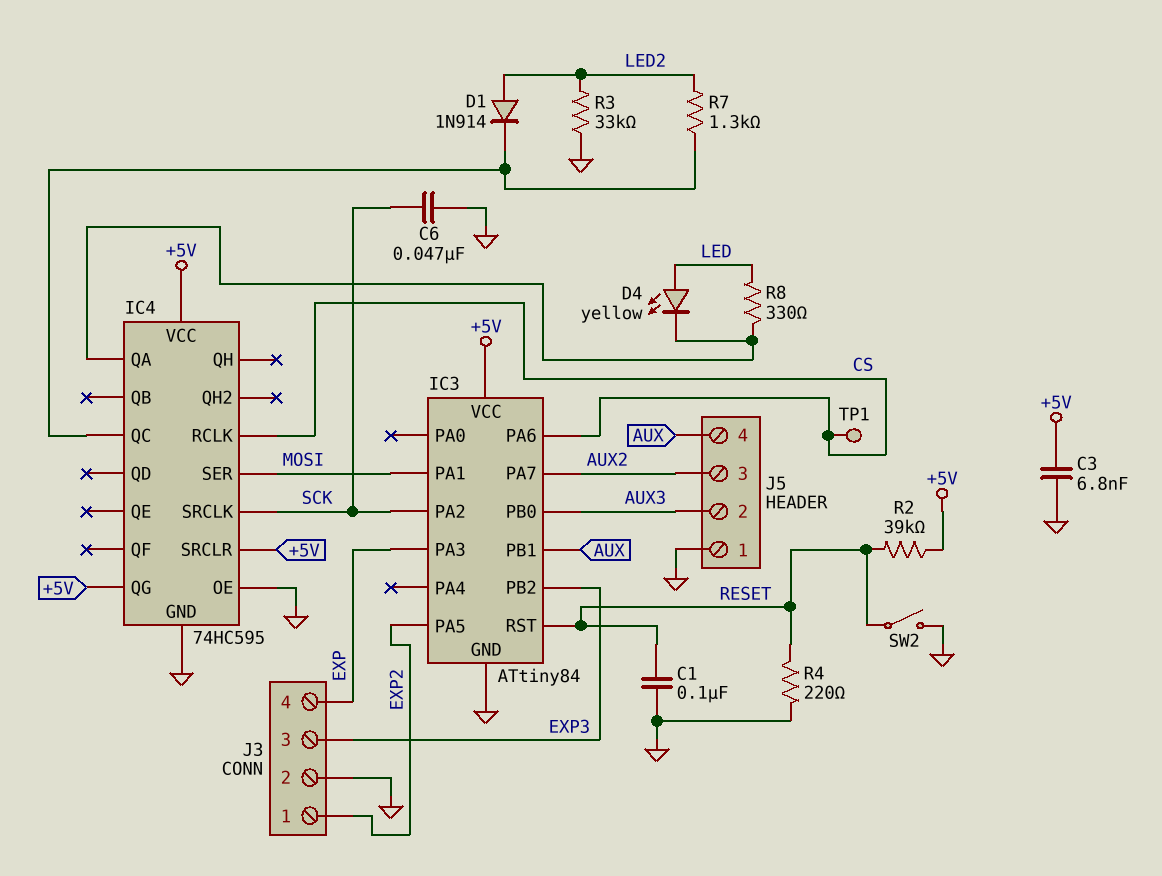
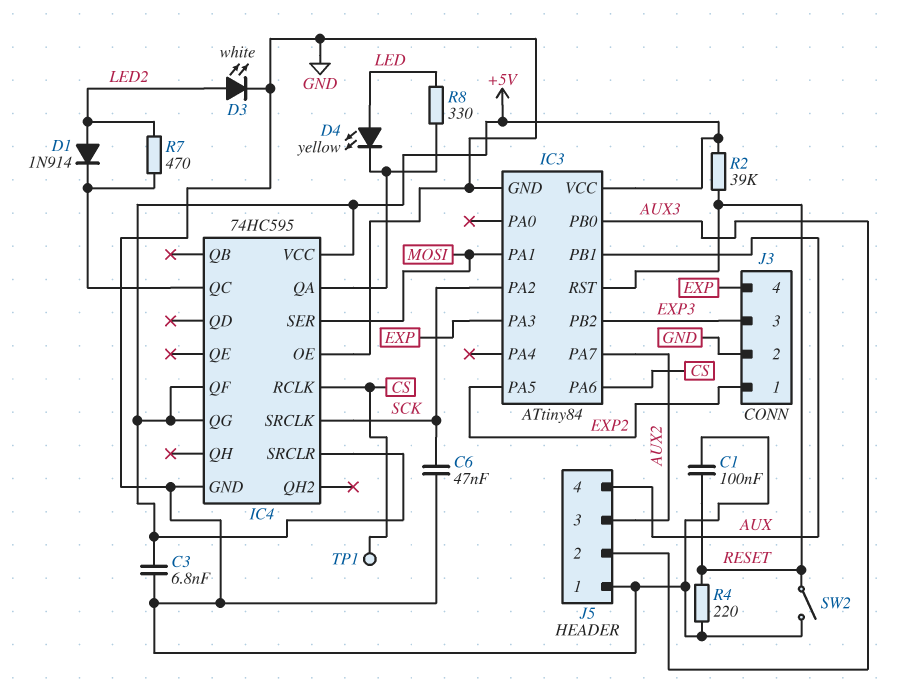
D3: none -> LED white (A LED2, K GND)
IC4 pin QF: none -> +5V
R3: 33k (GND, LED2) -> none
R7: 1.3k (IC4/QC, LED2) -> 470 (IC4/QC, LED2)

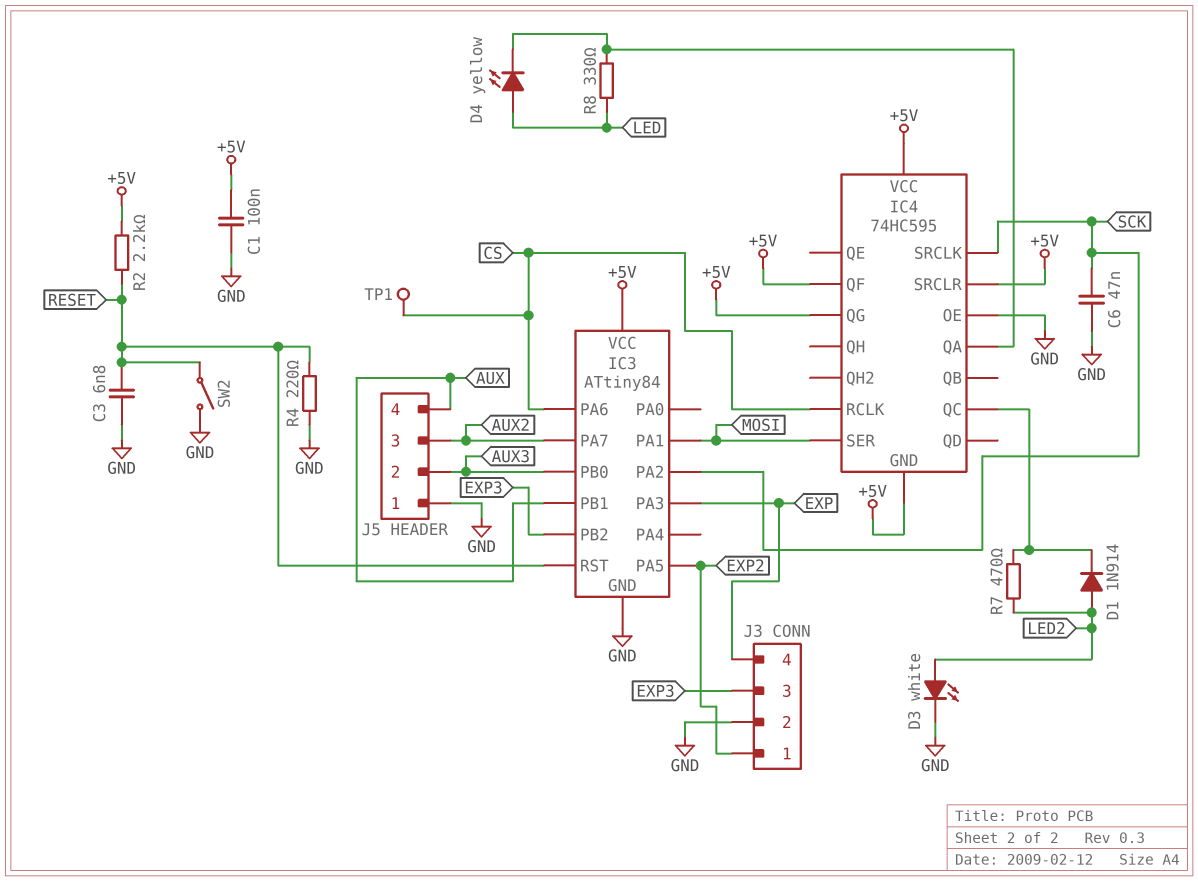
C1: 100nF (GND, RESET) -> 100nF (+5V, GND)
C3: 6.8nF (+5V, GND) -> 6.8nF (GND, RESET)
IC4 pin GND: GND -> +5V
R2: 39k (+5V, RESET) -> 2.2k (+5V, RESET)

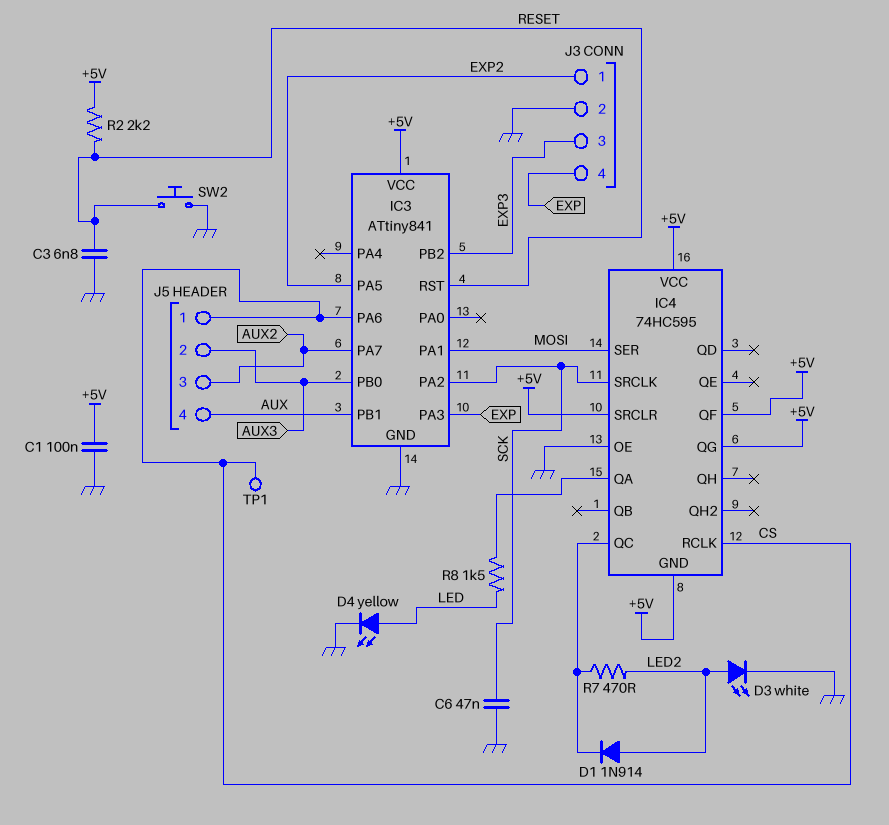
D4: LED yellow (A LED, K IC4/QA) -> LED yellow (A LED, K GND)
IC3: ATtiny84 -> ATtiny841
J5 pin 1: GND -> CS
R4: 220 (GND, RESET) -> none
R8: 330 (IC4/QA, LED) -> 1.5k (IC4/QA, LED)
SW2: switch (GND, RESET) -> button (GND, RESET)

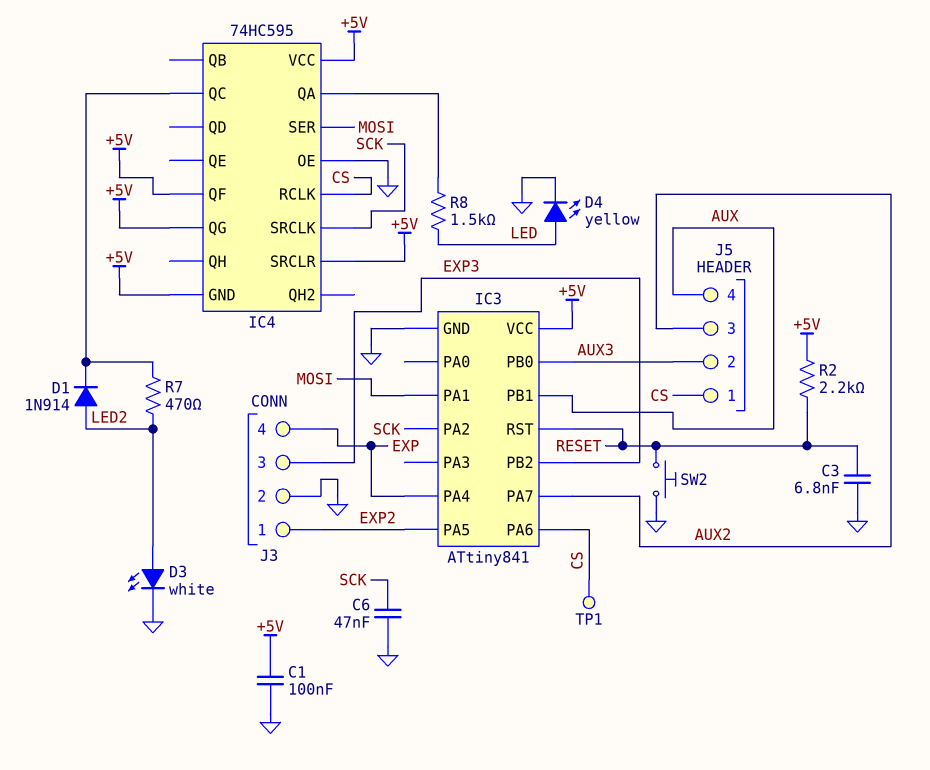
IC3 pin PA3: EXP -> none
IC3 pin PA4: none -> EXP

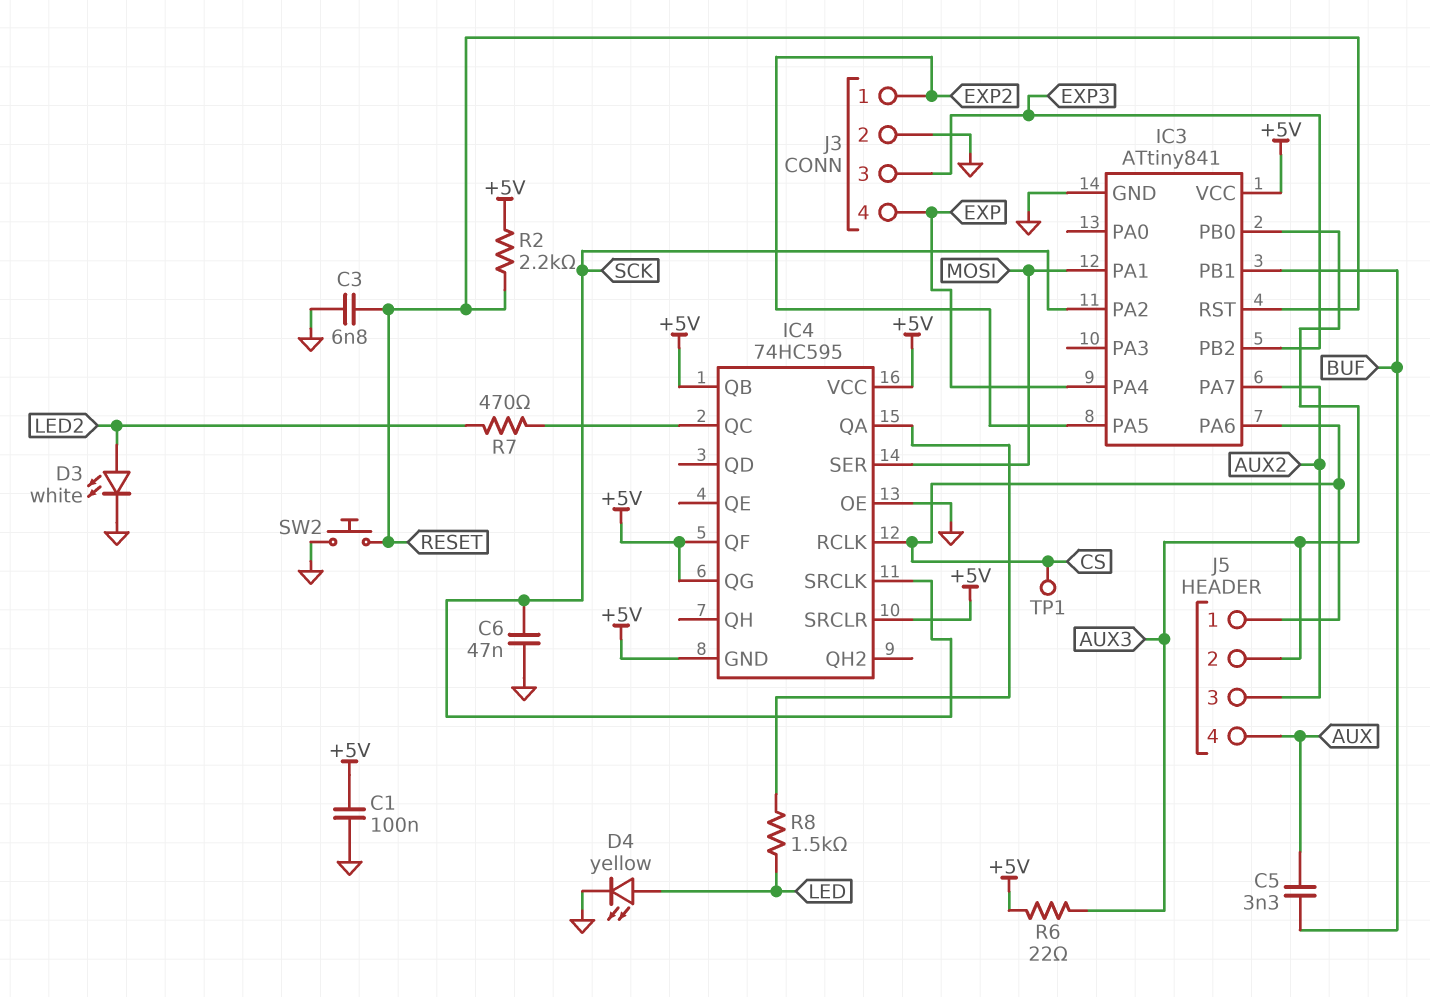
C5: none -> 3.3nF (AUX, BUF)
D1: diode 1N914 (A LED2, K IC4/QC) -> none
IC3 pin PB1: AUX -> BUF
IC4 pin QB: none -> +5V
R6: none -> 22 (+5V, AUX3)

